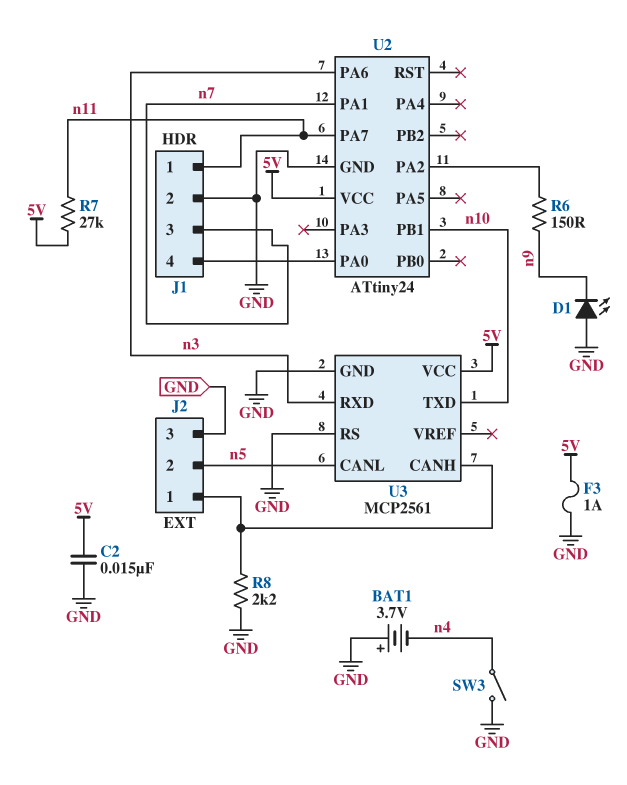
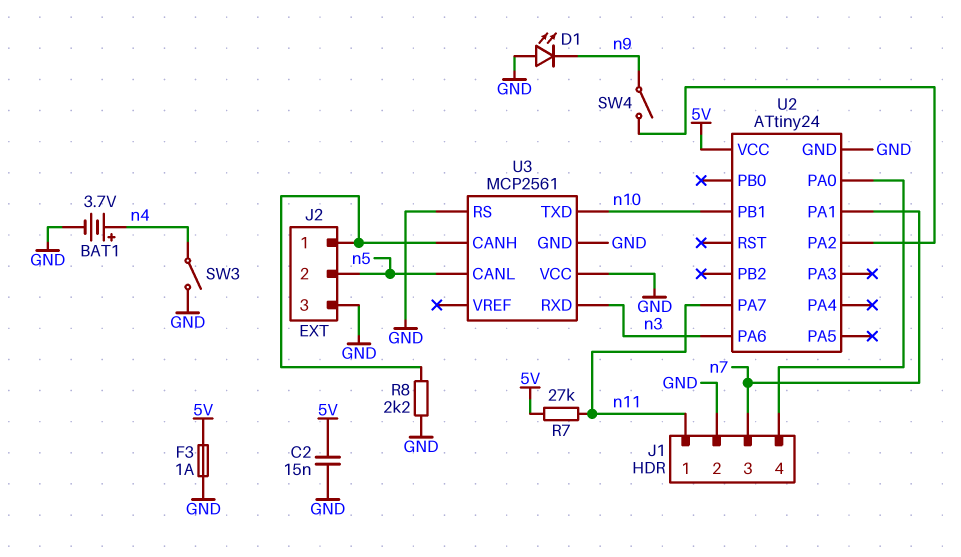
BAT1: 3.7V (plus GND, minus n4) -> 3.7V (plus n4, minus GND)
R6: 150 (U2/PA2, n9) -> none
SW4: none -> switch (U2/PA2, n9)
U3 pin VCC: 5V -> GND

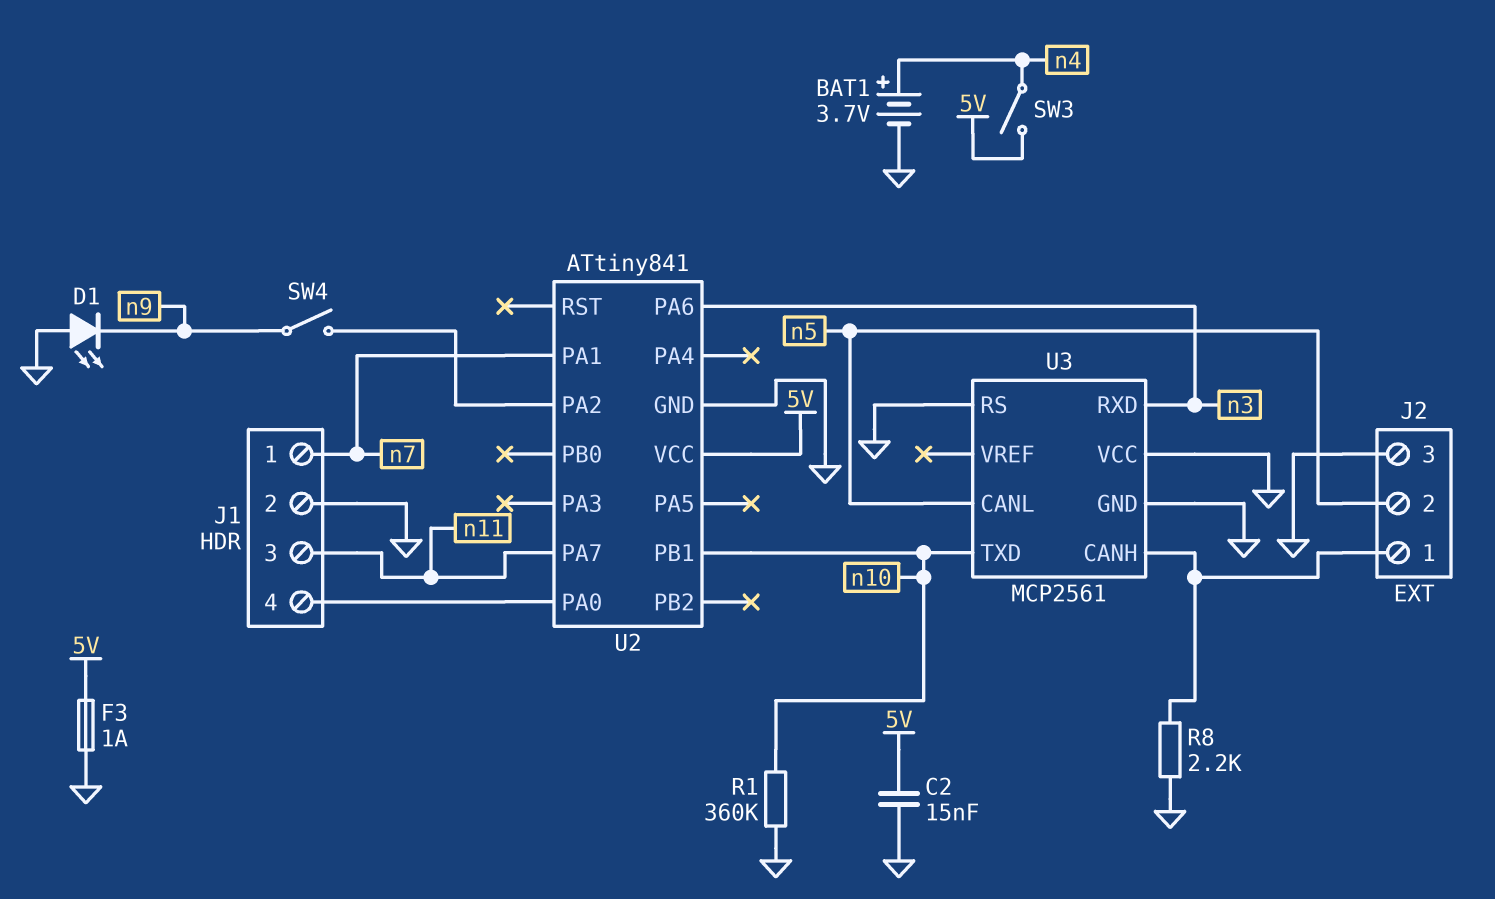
J1 pin 1: n11 -> n7
J1 pin 3: n7 -> n11
R1: none -> 360k (GND, n10)
R7: 27k (5V, n11) -> none
SW3: switch (GND, n4) -> switch (5V, n4)
U2: ATtiny24 -> ATtiny841

